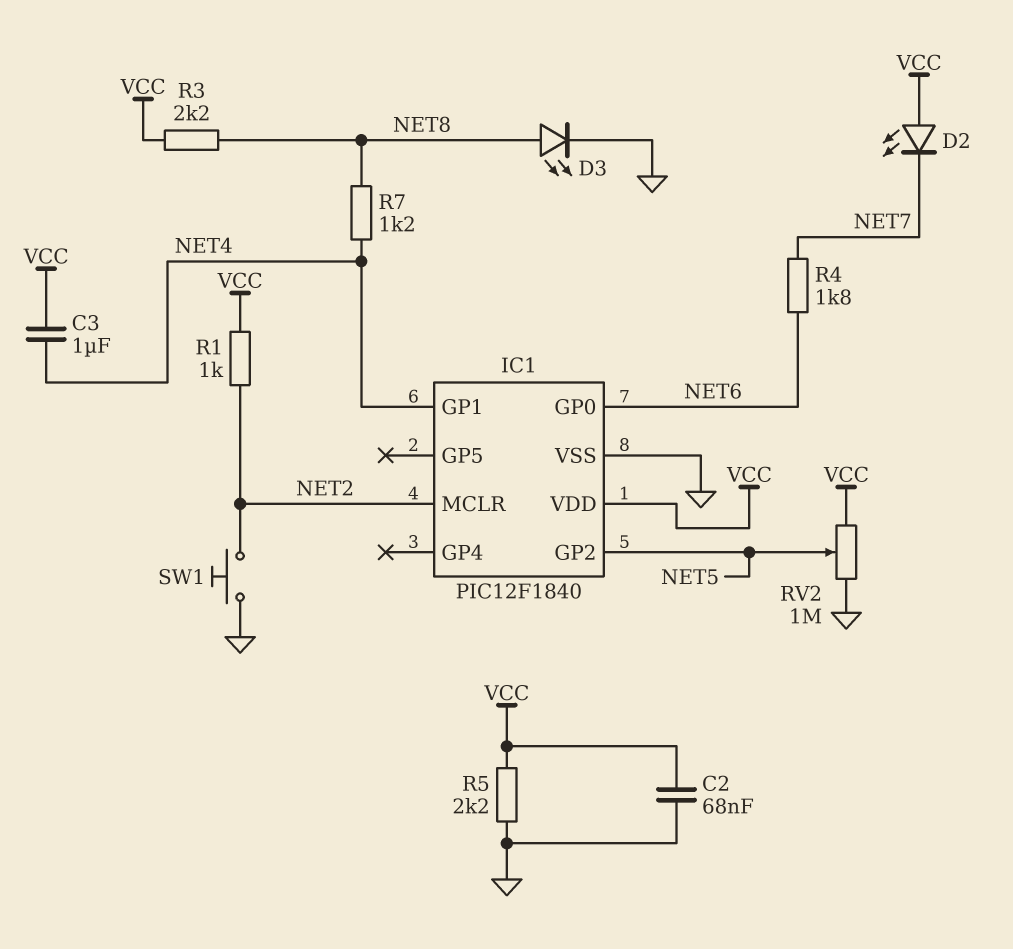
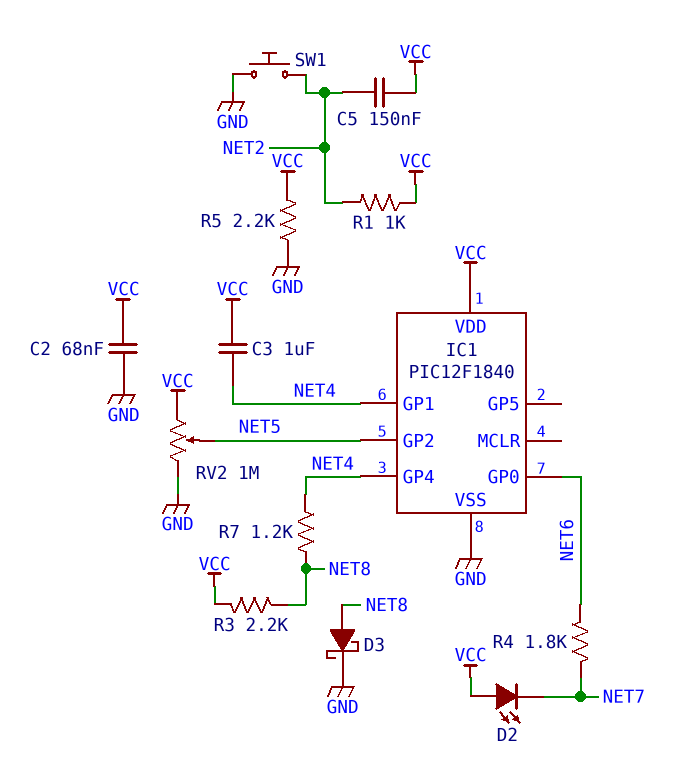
C5: none -> 150nF (NET2, VCC)
D3: LED (A NET8, K GND) -> schottky (A NET8, K GND)
IC1 pin GP4: none -> NET4
IC1 pin MCLR: NET2 -> none

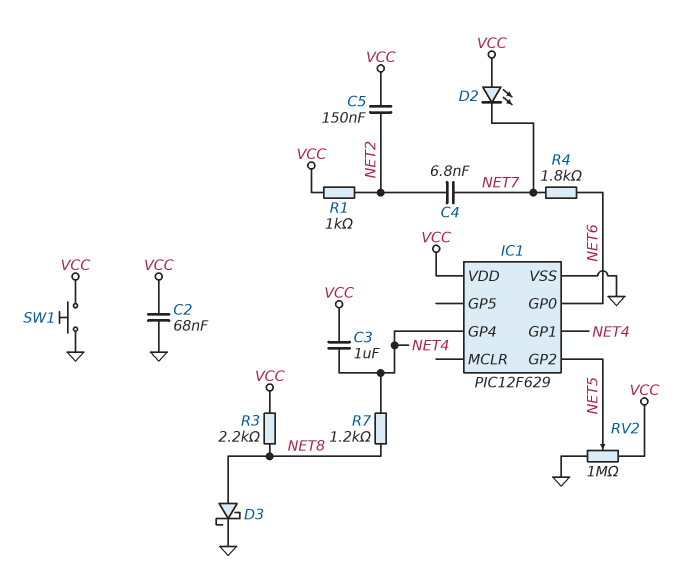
C4: none -> 6.8nF (NET2, NET7)
IC1: PIC12F1840 -> PIC12F629
R5: 2.2k (GND, VCC) -> none
SW1: button (GND, NET2) -> button (GND, VCC)

